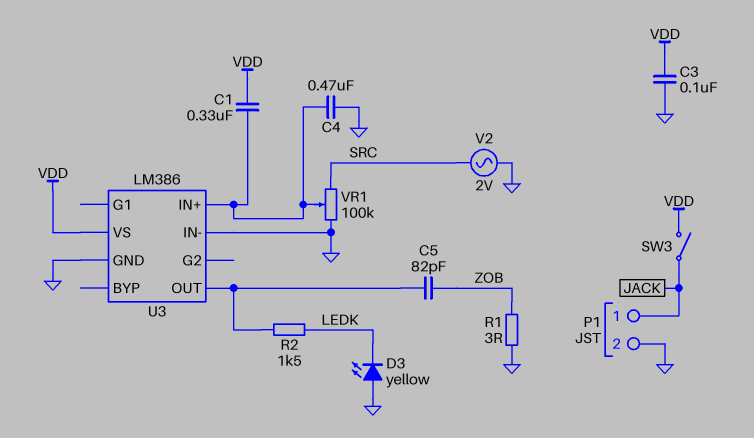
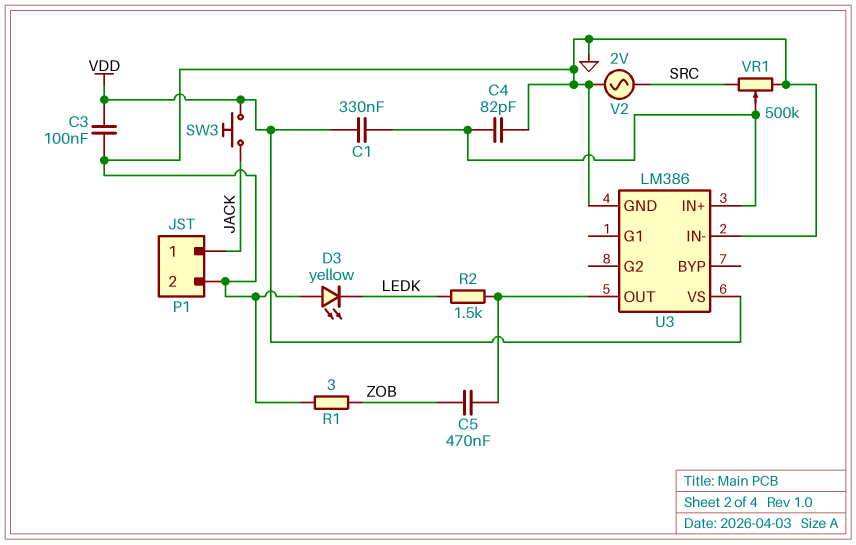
C4: 470nF (GND, U3/IN+) -> 82pF (GND, U3/IN+)
C5: 82pF (U3/OUT, ZOB) -> 470nF (U3/OUT, ZOB)
SW3: switch (JACK, VDD) -> button (JACK, VDD)
VR1: 100k (GND, SRC, wiper U3/IN+) -> 500k (GND, SRC, wiper U3/IN+)

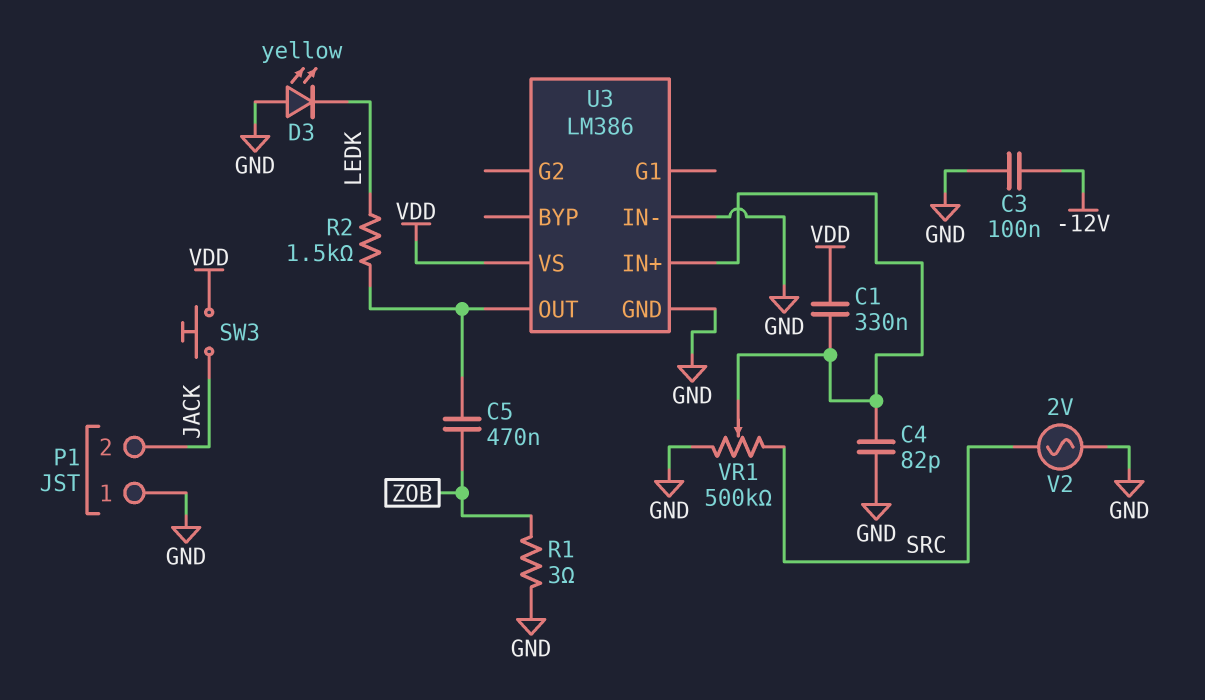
C3: 100nF (GND, VDD) -> 100nF (-12V, GND)
P1 pin 1: JACK -> GND
P1 pin 2: GND -> JACK

